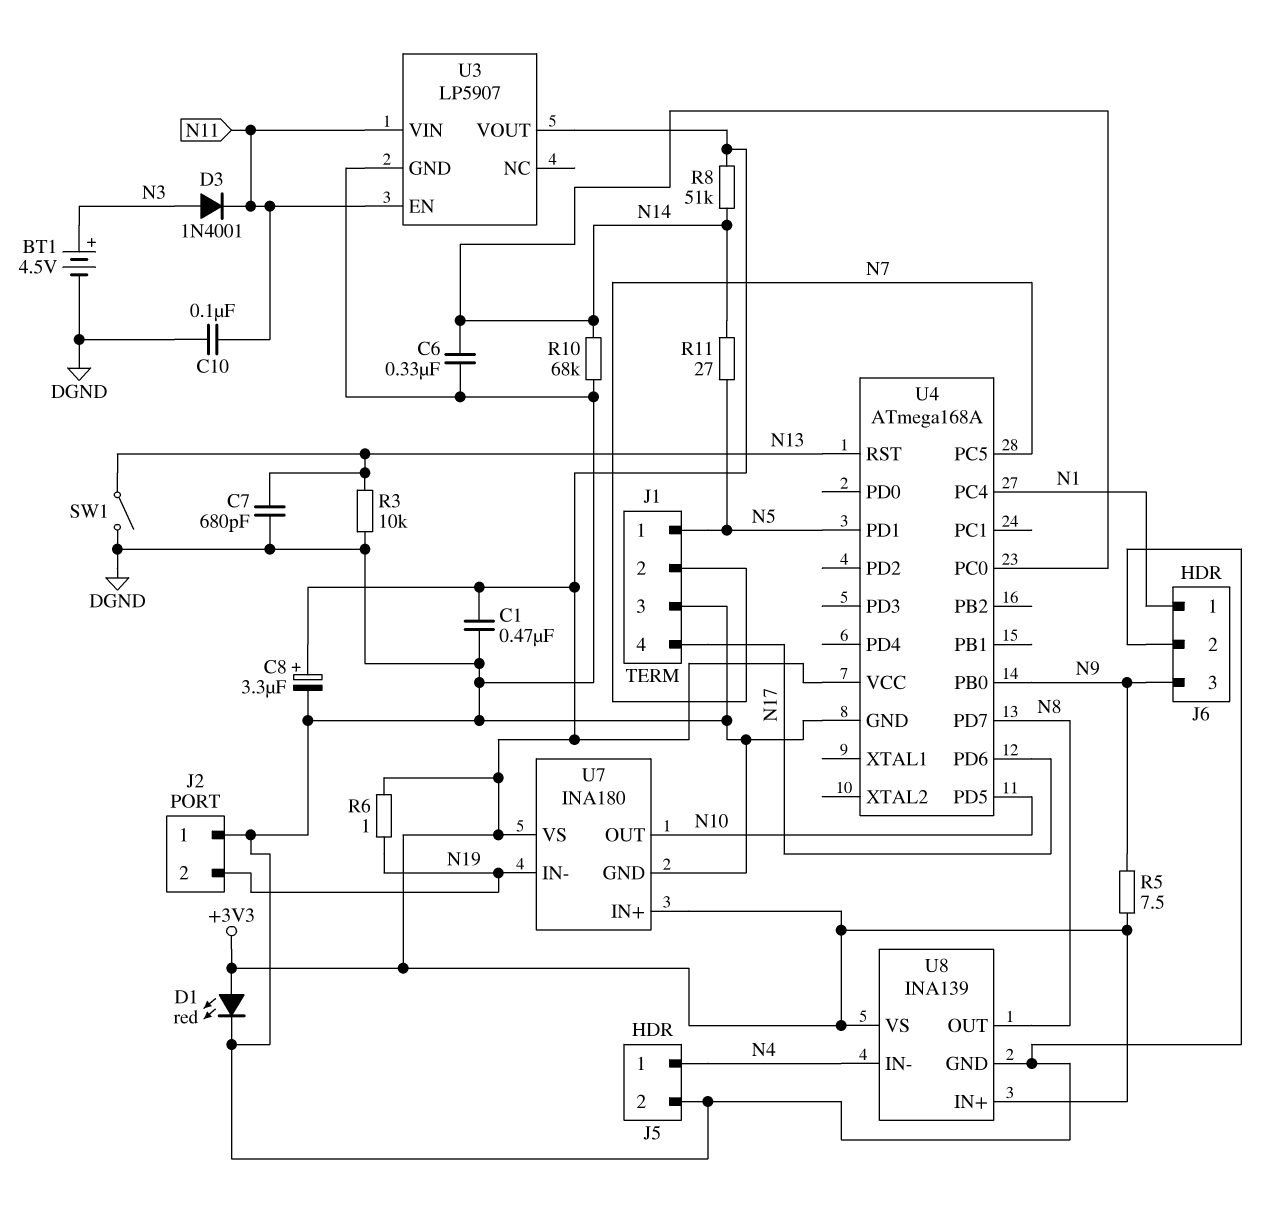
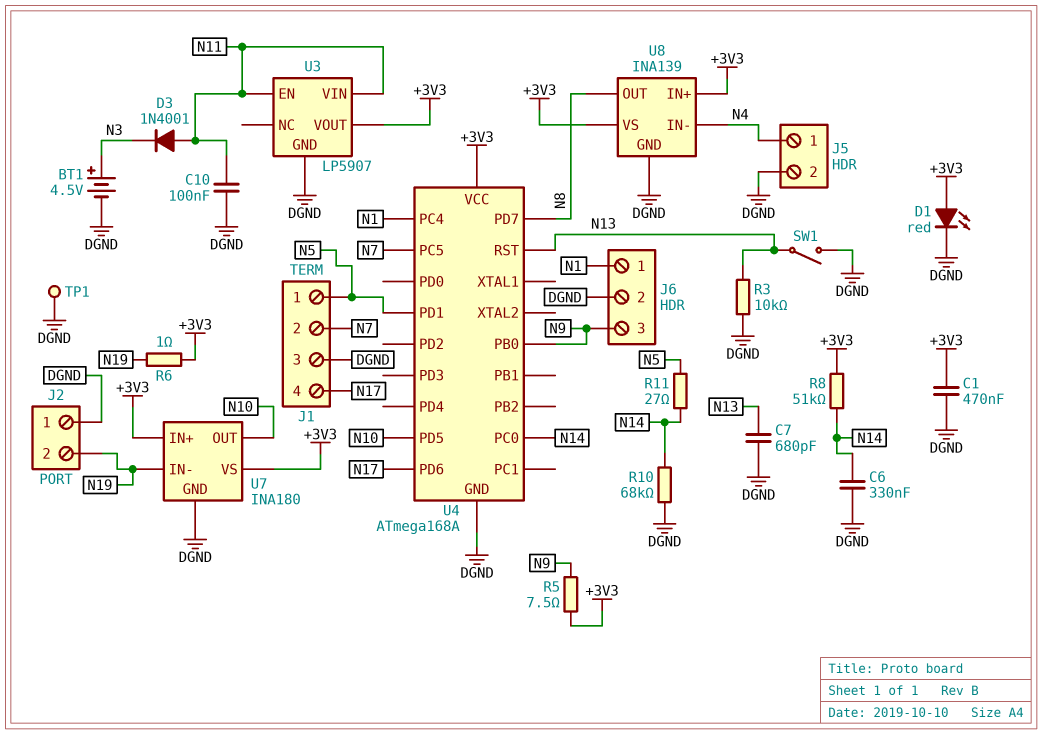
C8: 3.3uF (plus +3V3, minus DGND) -> none
D3: diode 1N4001 (A N3, K N11) -> diode 1N4001 (A N11, K N3)
TP1: none -> test point (DGND)

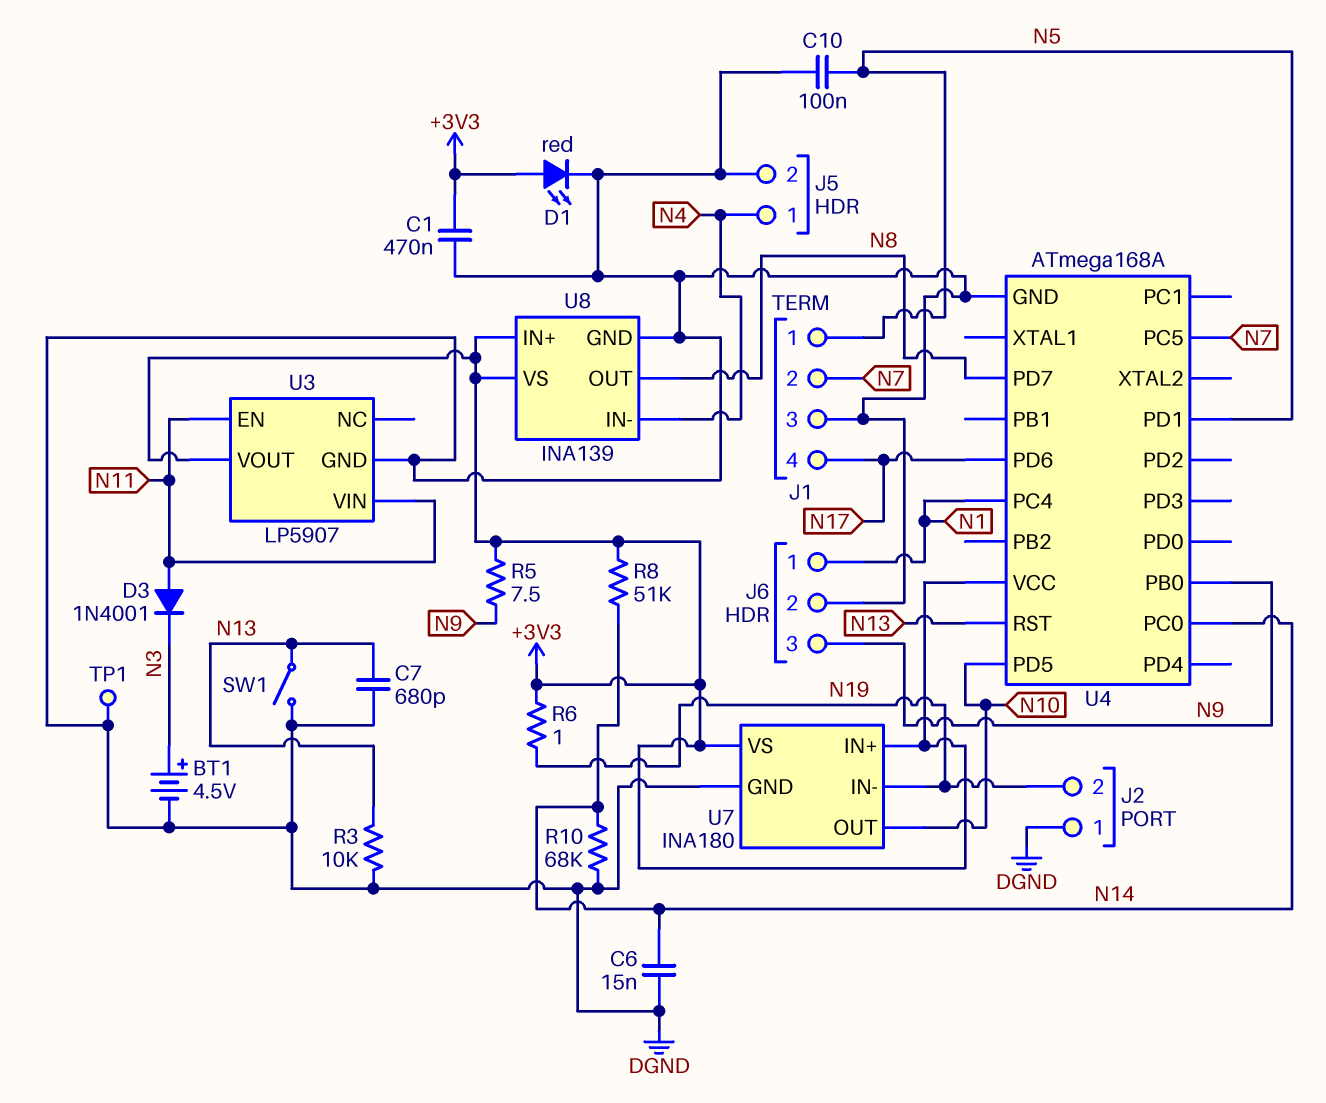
C6: 330nF (DGND, N14) -> 15nF (DGND, N14)
C10: 100nF (DGND, N11) -> 100nF (DGND, N5)
R11: 27 (N5, N14) -> none

